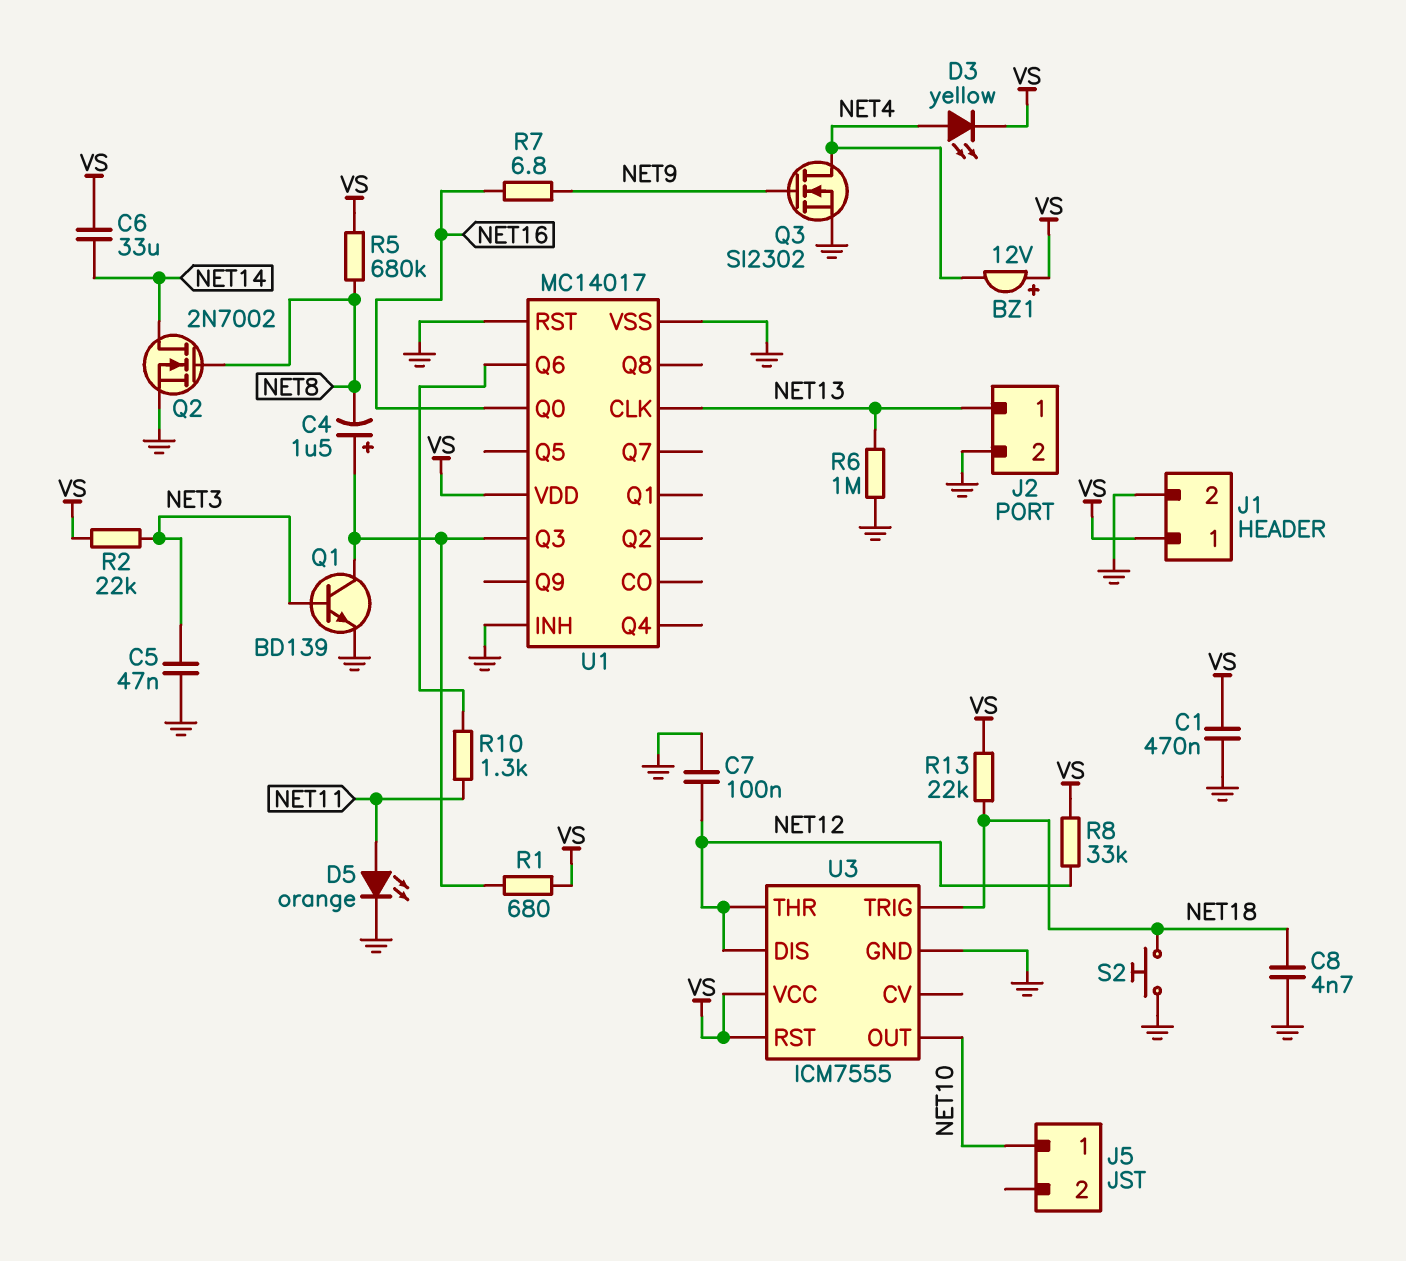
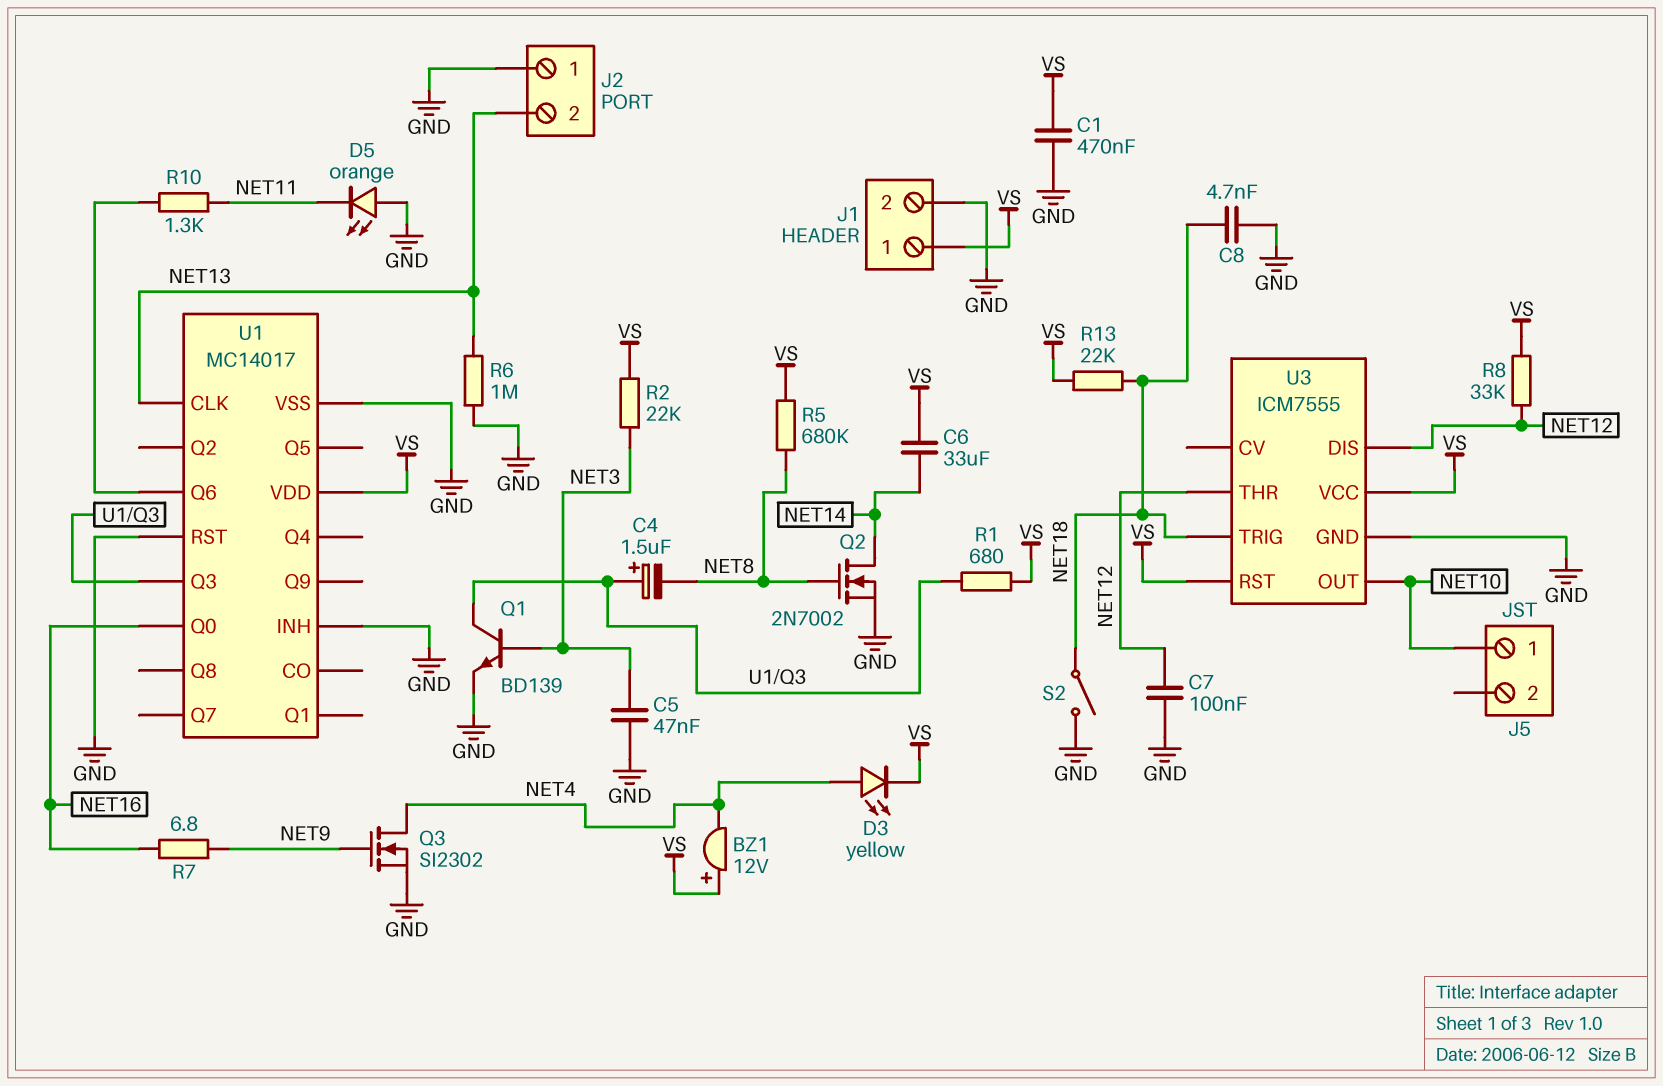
D5: LED orange (A NET11, K GND) -> LED orange (A GND, K NET11)
J2 pin 1: NET13 -> GND
J2 pin 2: GND -> NET13
S2: button (GND, NET18) -> switch (GND, NET18)

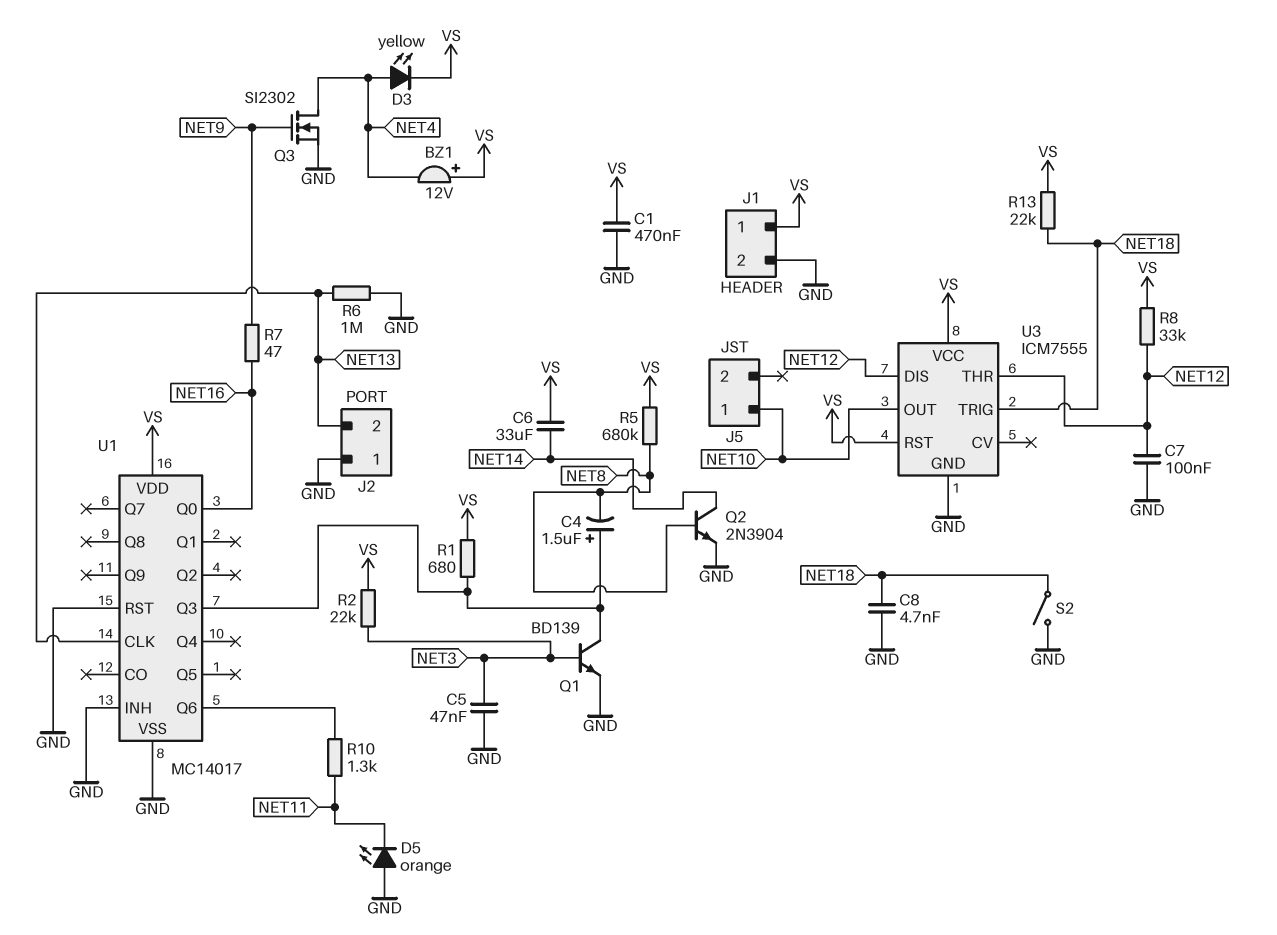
Q2: NMOS 2N7002 (G NET8, D NET14, S GND) -> NPN 2N3904 (B NET8, C NET14, E GND)
R7: 6.8 (NET9, NET16) -> 47 (NET9, NET16)

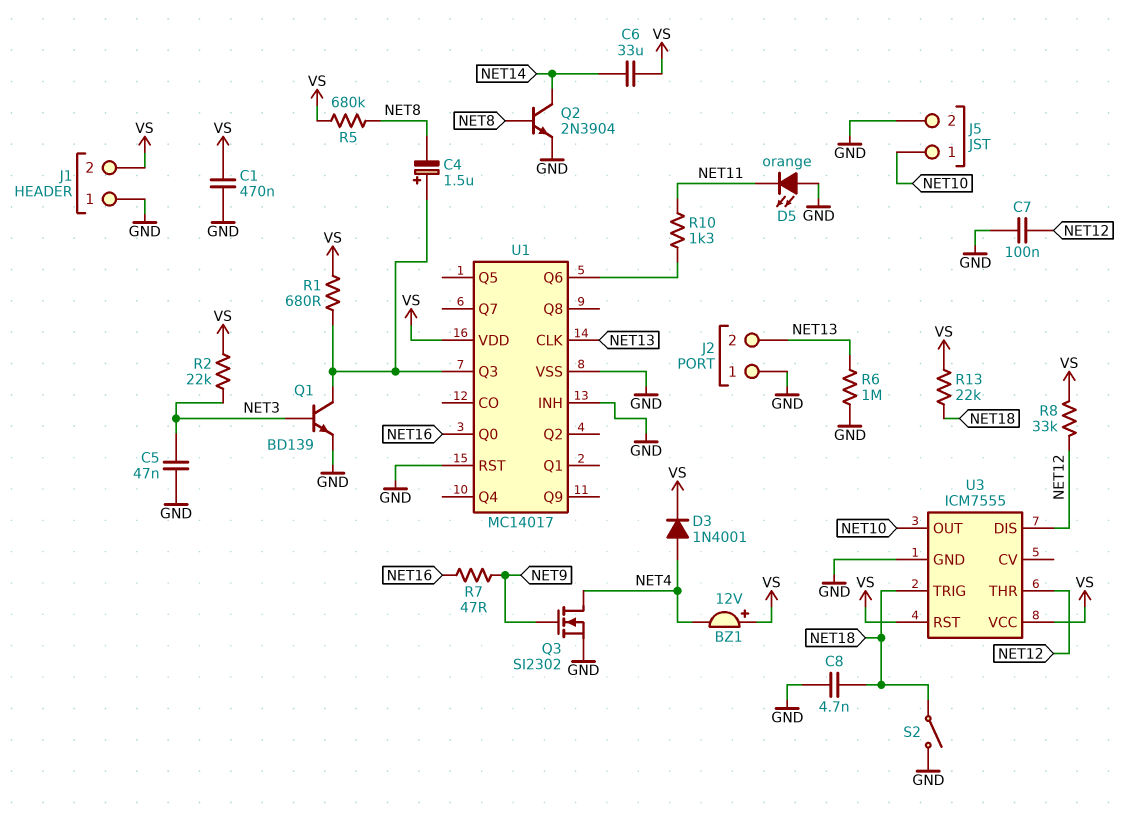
D3: LED yellow (A NET4, K VS) -> diode 1N4001 (A NET4, K VS)
J1 pin 1: VS -> GND
J1 pin 2: GND -> VS
J5 pin 2: none -> GND

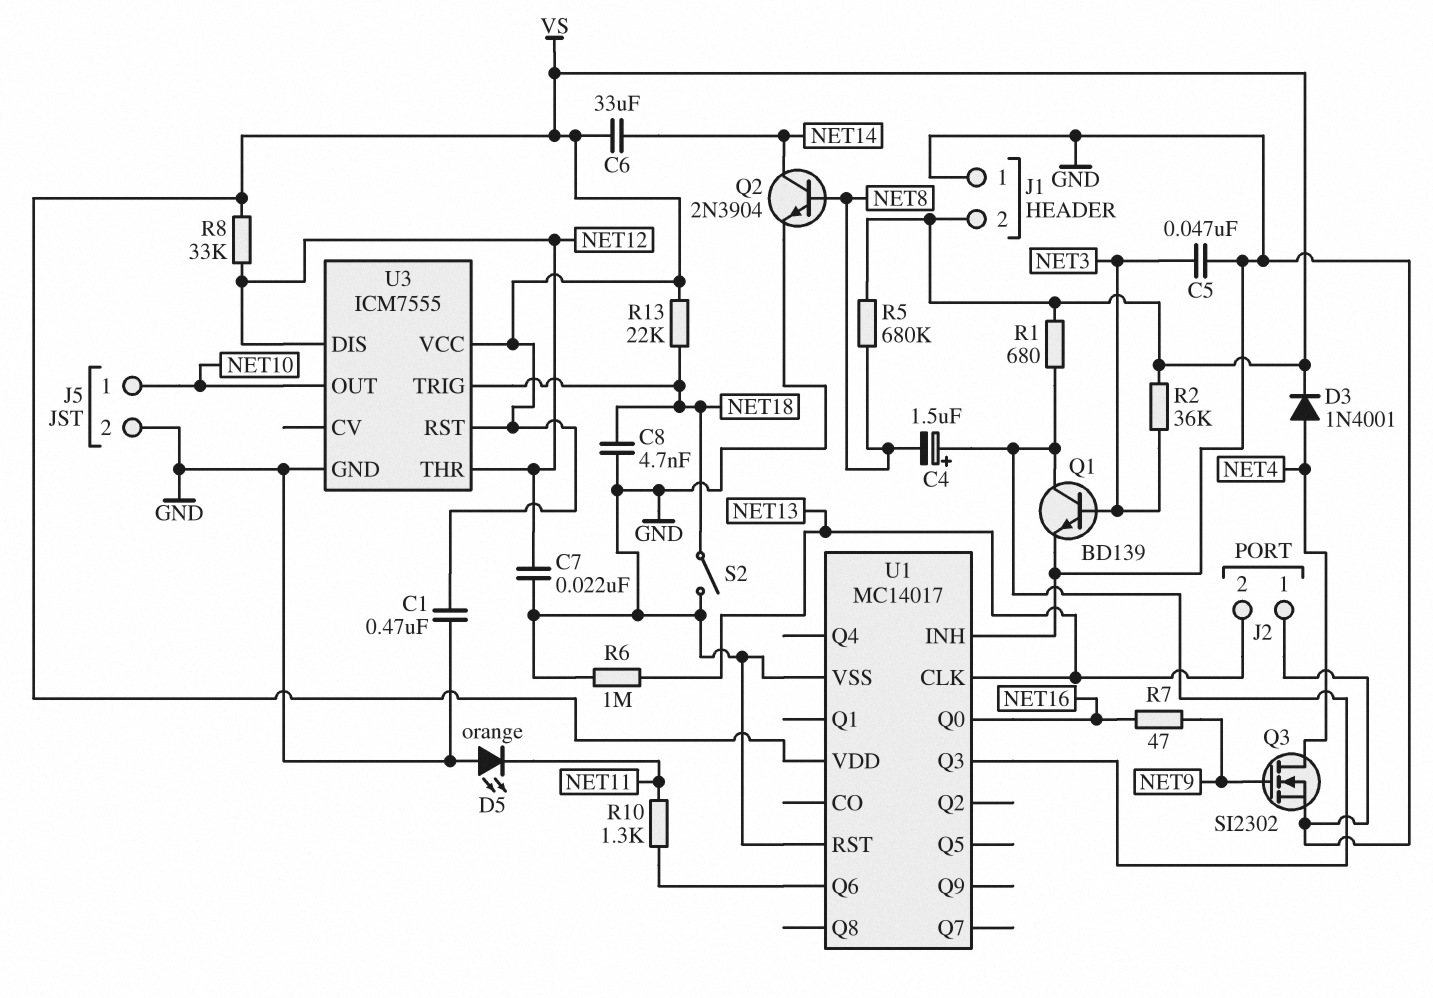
BZ1: buzzer 12V (plus VS, minus NET4) -> none
C7: 100nF (GND, NET12) -> 22nF (GND, NET12)
R2: 22k (NET3, VS) -> 36k (NET3, VS)

